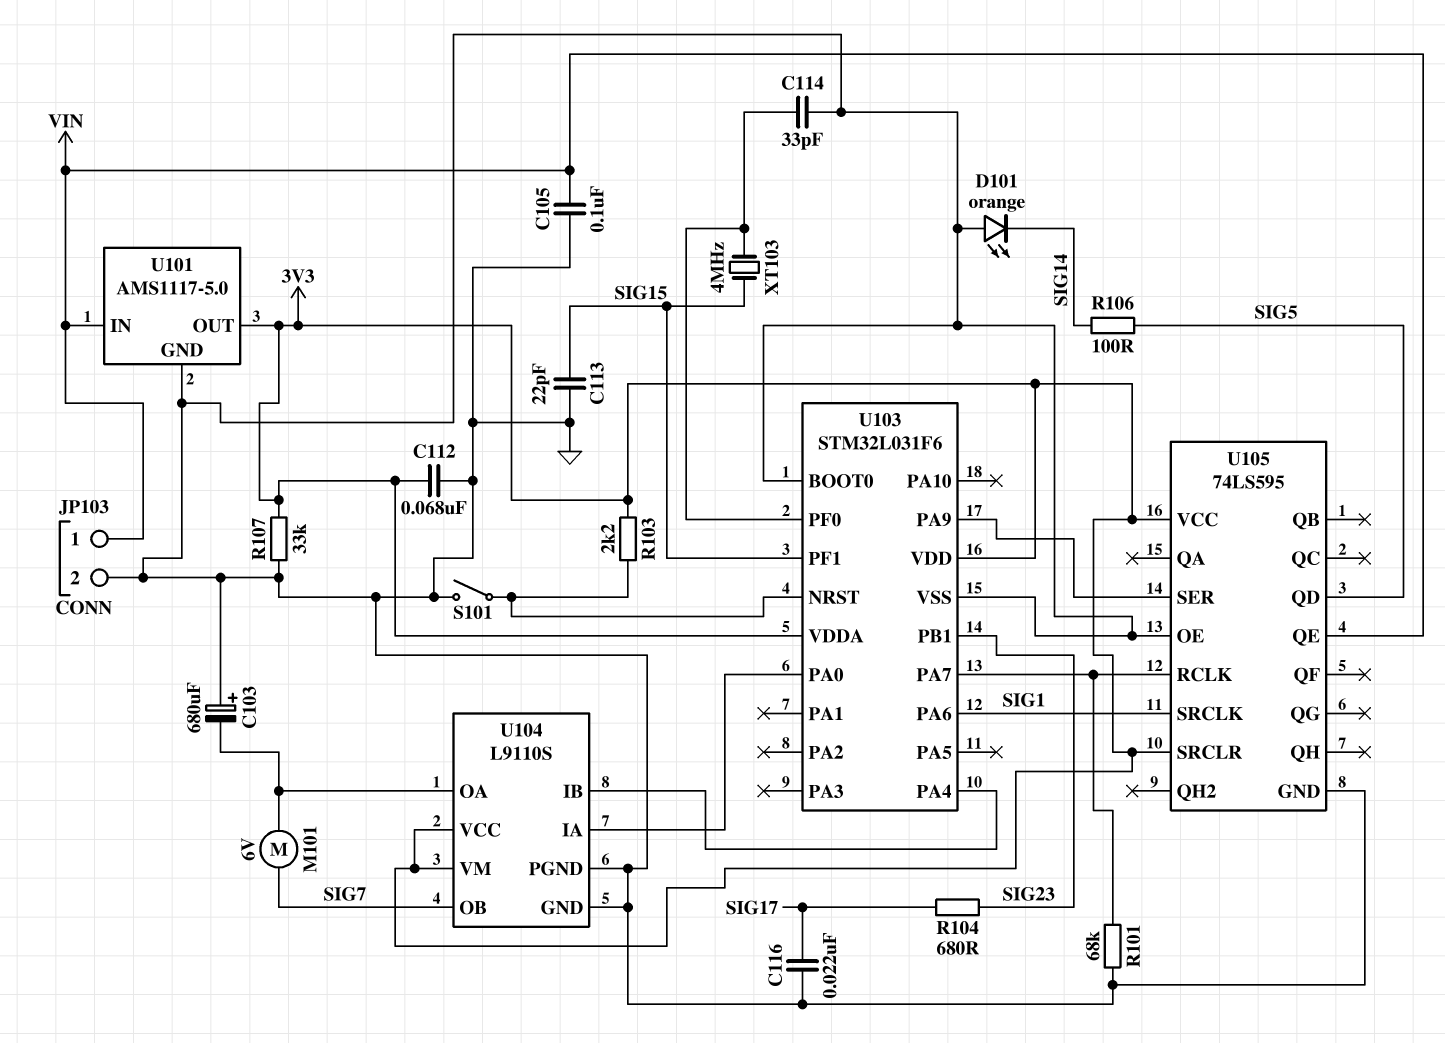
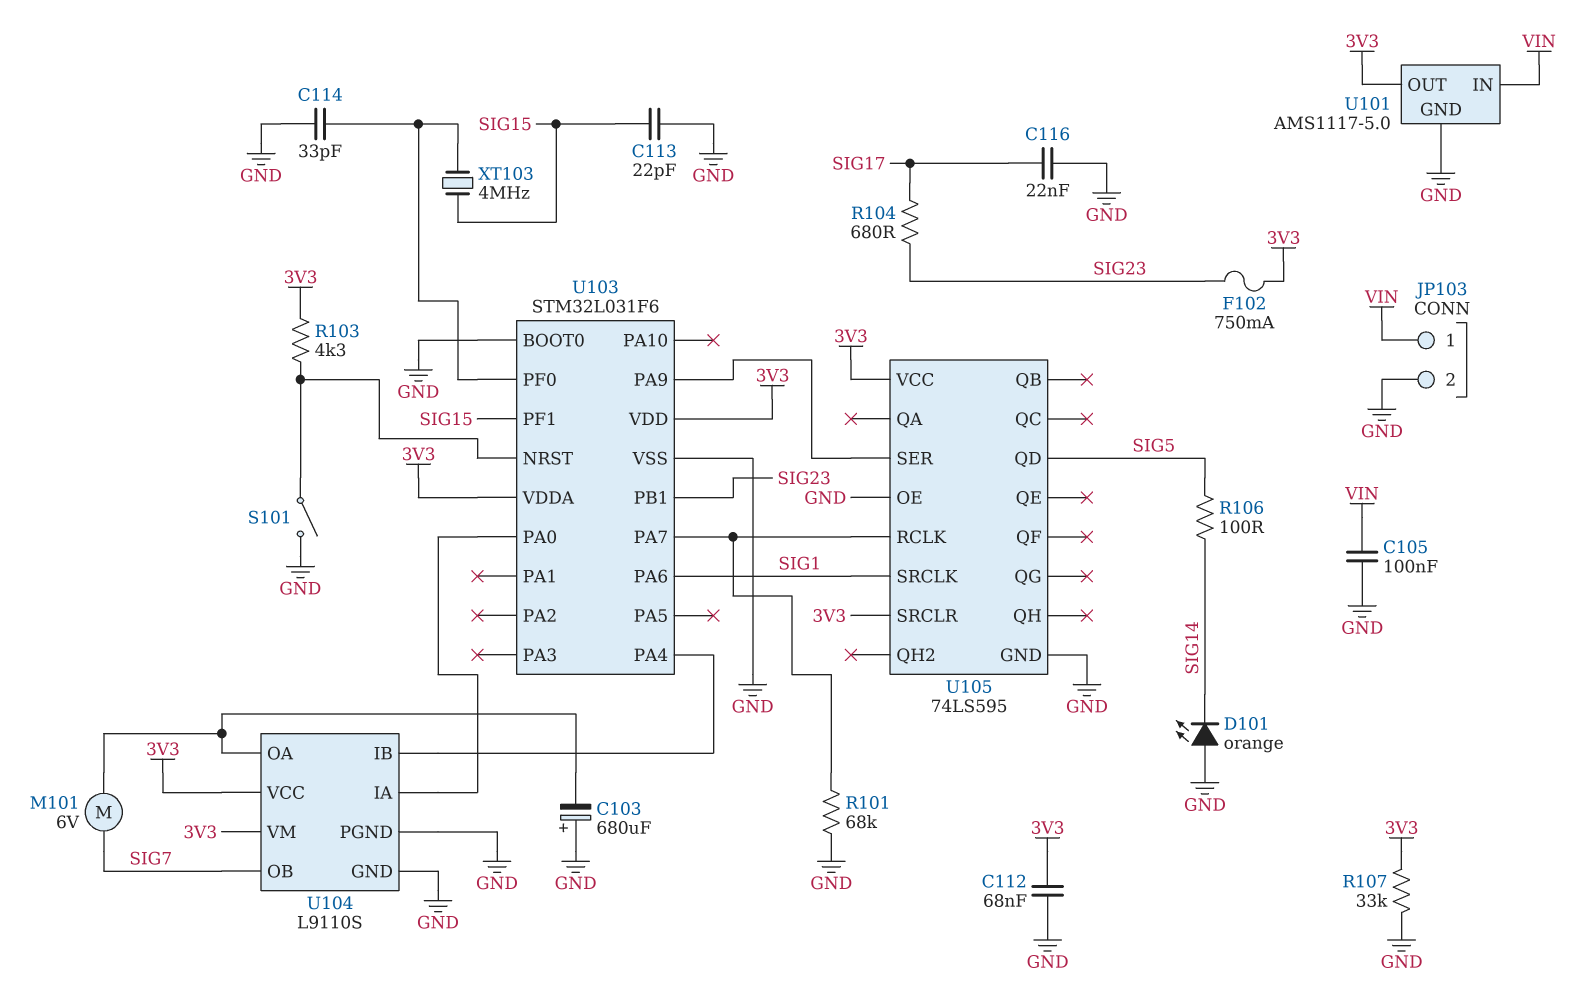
F102: none -> 750mA (3V3, SIG23)
R103: 2.2k (3V3, U103/NRST) -> 4.3k (3V3, U103/NRST)
U105 pin QE: VIN -> none

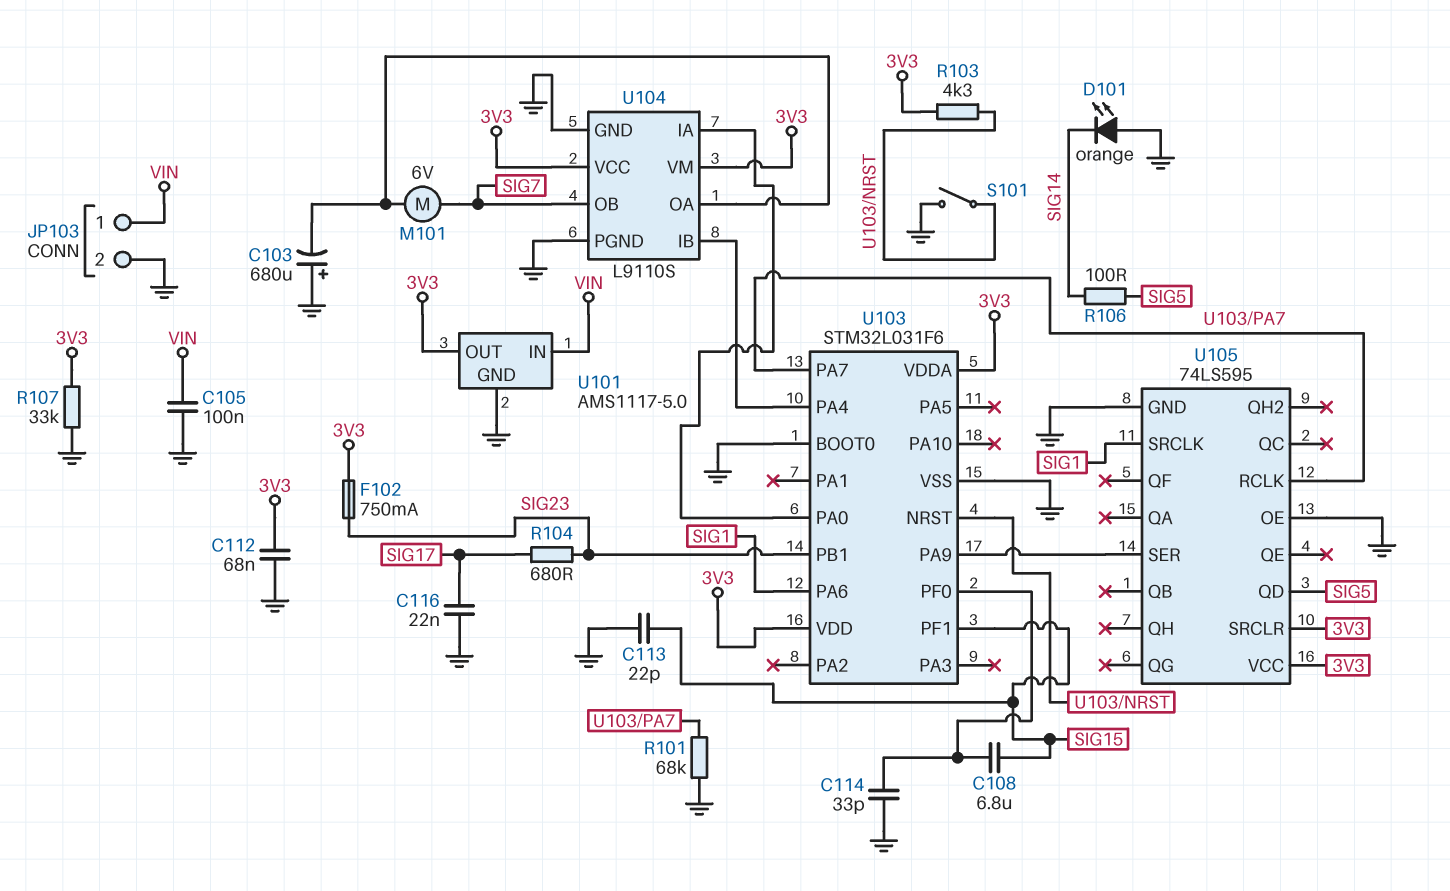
C108: none -> 6.8uF (SIG15, U103/PF0)
XT103: 4MHz (SIG15, U103/PF0) -> none

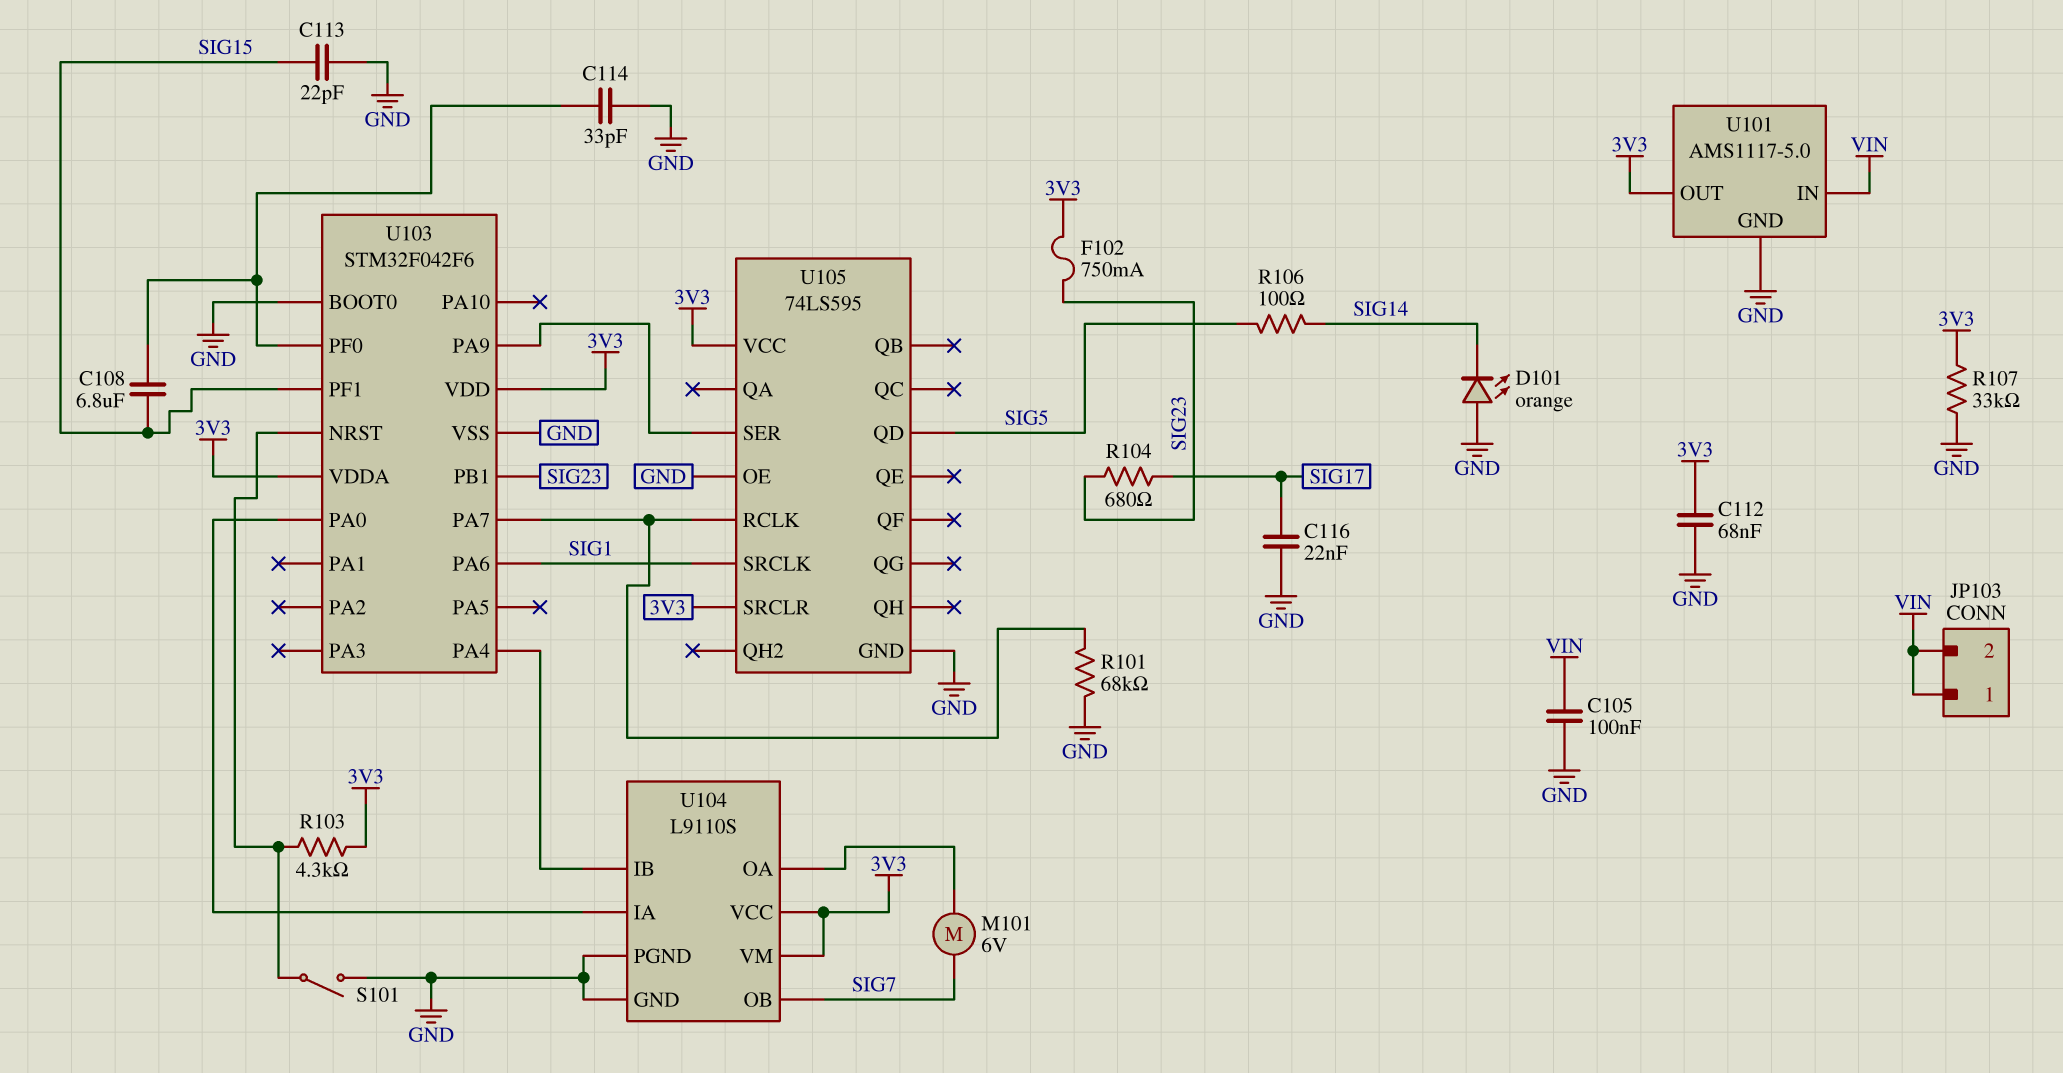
C103: 680uF (plus GND, minus U104/OA) -> none
JP103 pin 2: GND -> VIN
U103: STM32L031F6 -> STM32F042F6

